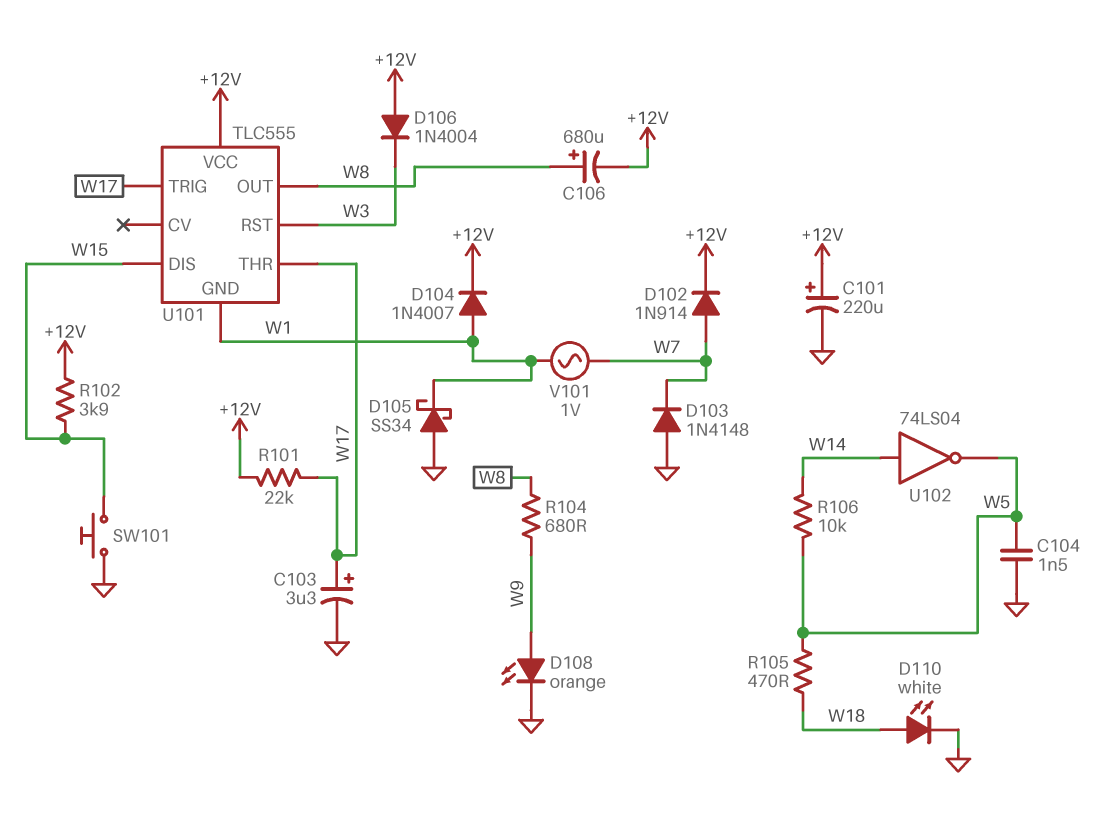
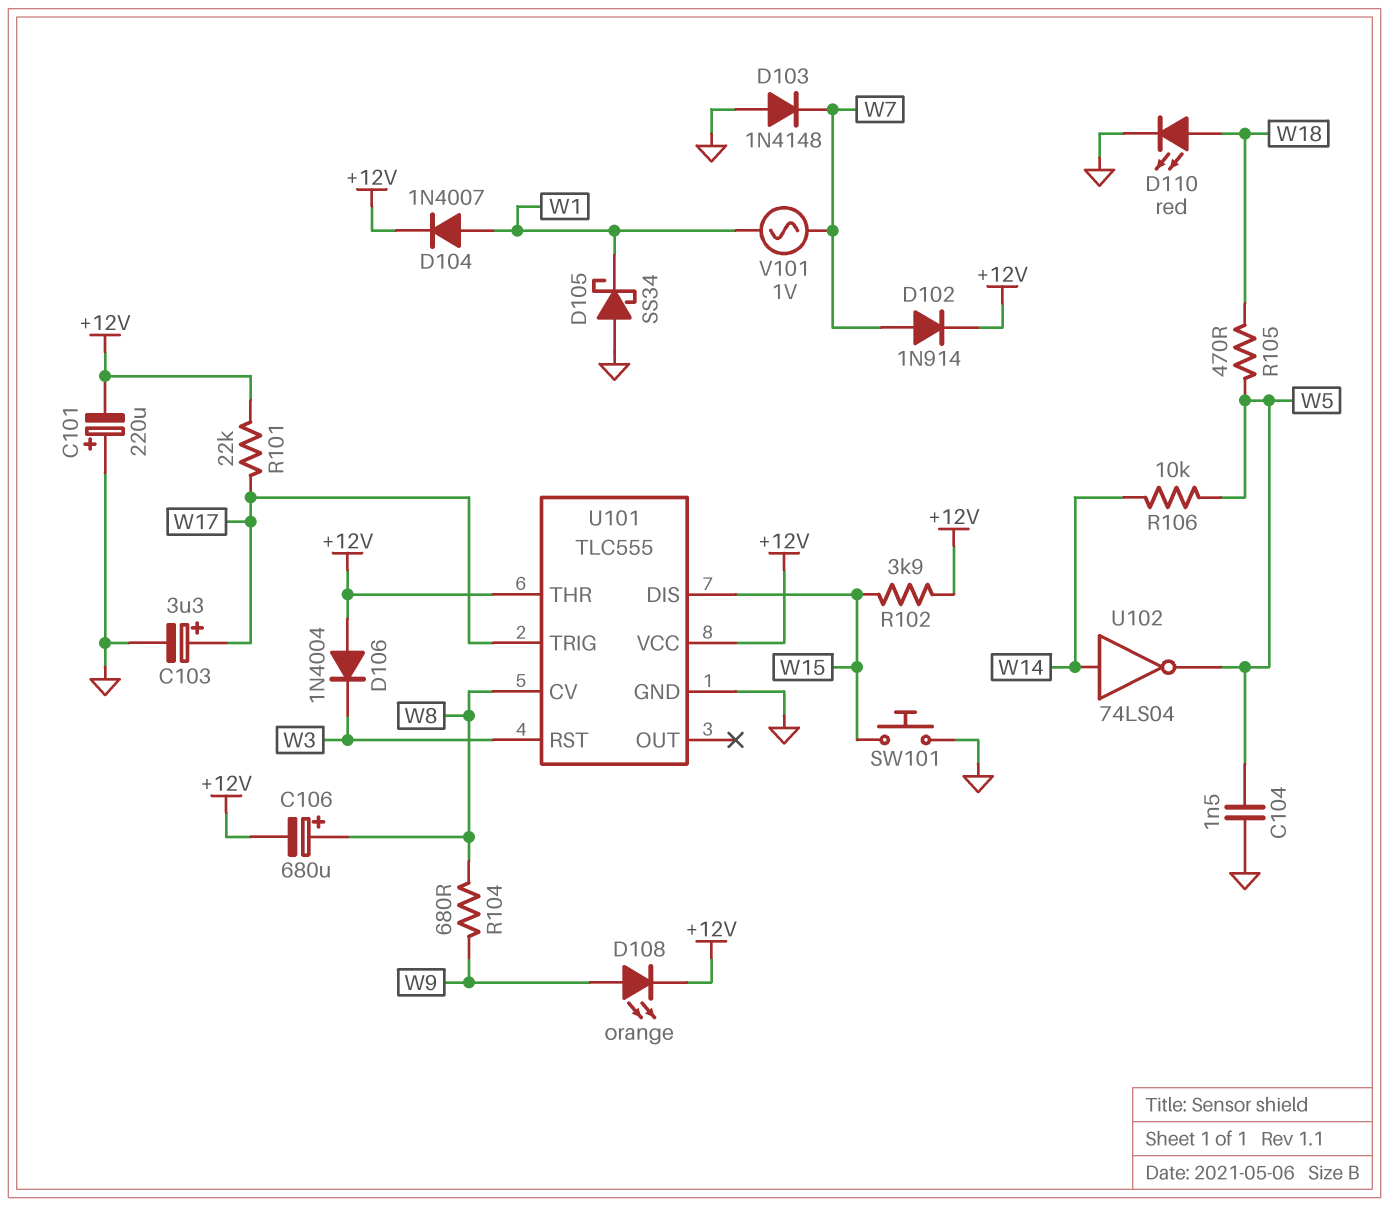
C101: 220uF (plus +12V, minus GND) -> 220uF (plus GND, minus +12V)
D108: LED orange (A W9, K GND) -> LED orange (A W9, K +12V)
D110: LED white (A W18, K GND) -> LED red (A W18, K GND)
U101 pin CV: none -> W8
U101 pin GND: W1 -> GND
U101 pin OUT: W8 -> none
U101 pin THR: W17 -> +12V

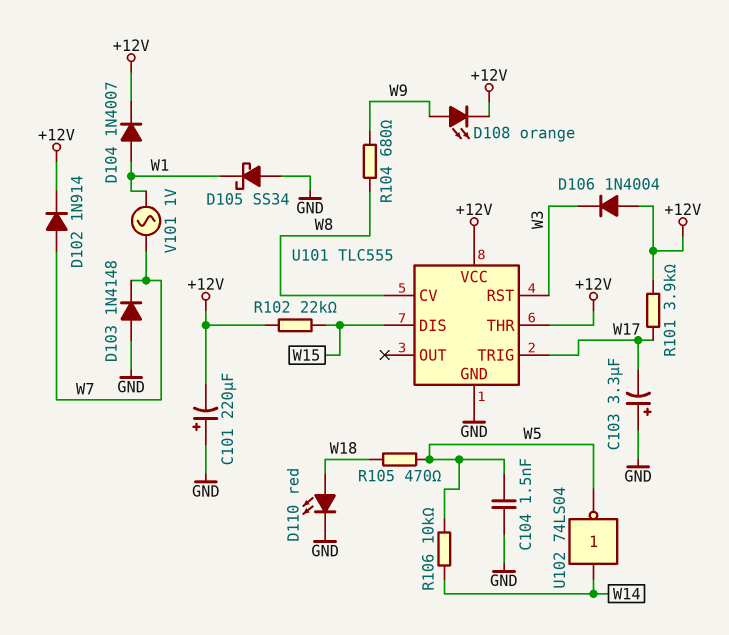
C103: 3.3uF (plus W17, minus GND) -> 3.3uF (plus GND, minus W17)
C106: 680uF (plus W8, minus +12V) -> none
R101: 22k (+12V, W17) -> 3.9k (+12V, W17)
R102: 3.9k (+12V, W15) -> 22k (+12V, W15)
SW101: button (GND, W15) -> none

